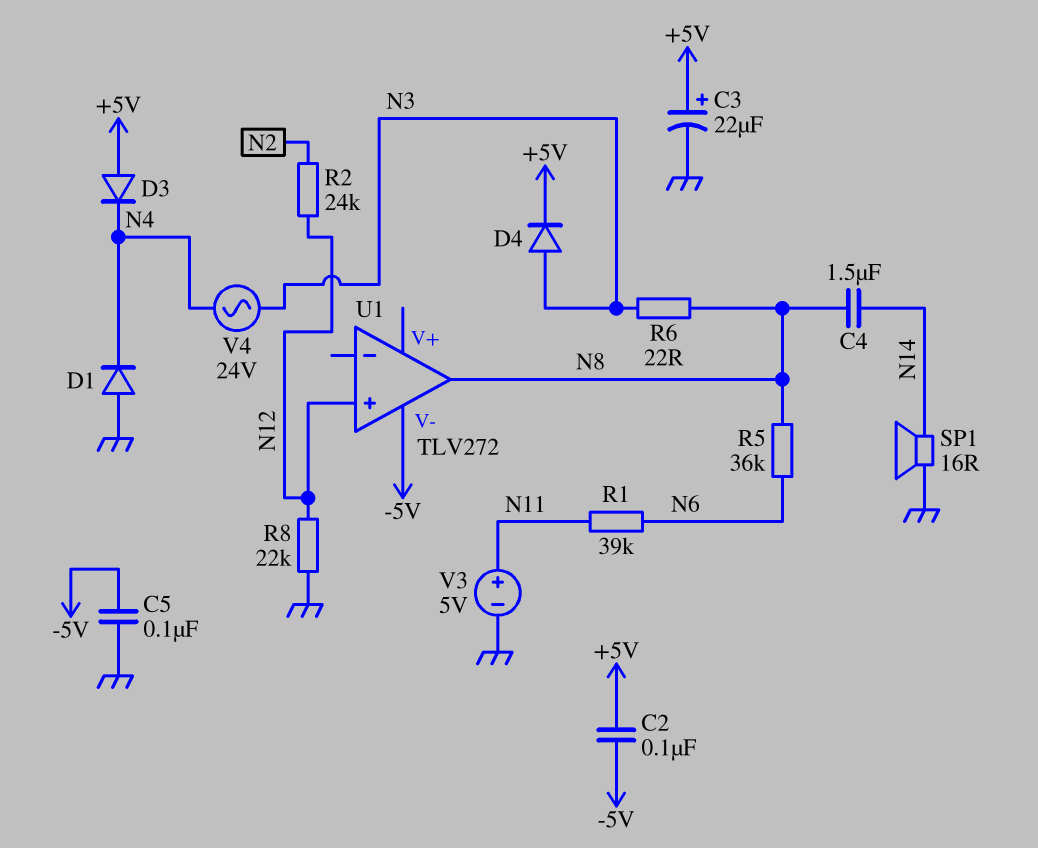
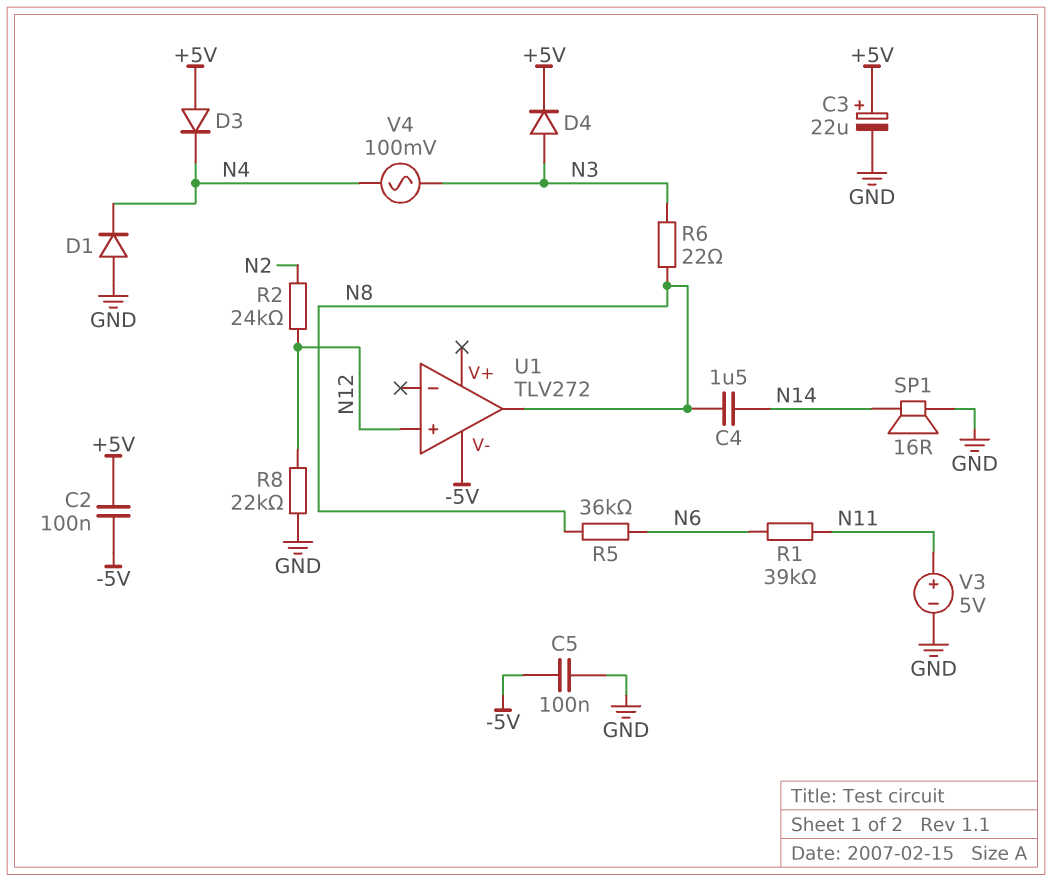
V4: AC 24V (N3, N4) -> AC 100mV (N3, N4)

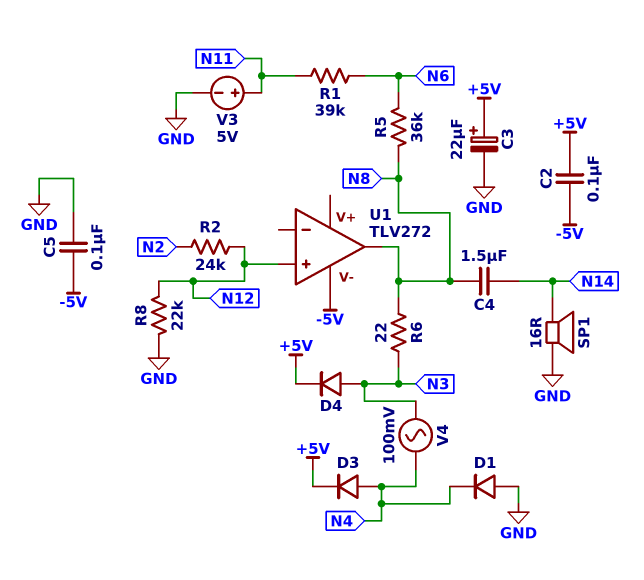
D3: diode (A +5V, K N4) -> diode (A N4, K +5V)

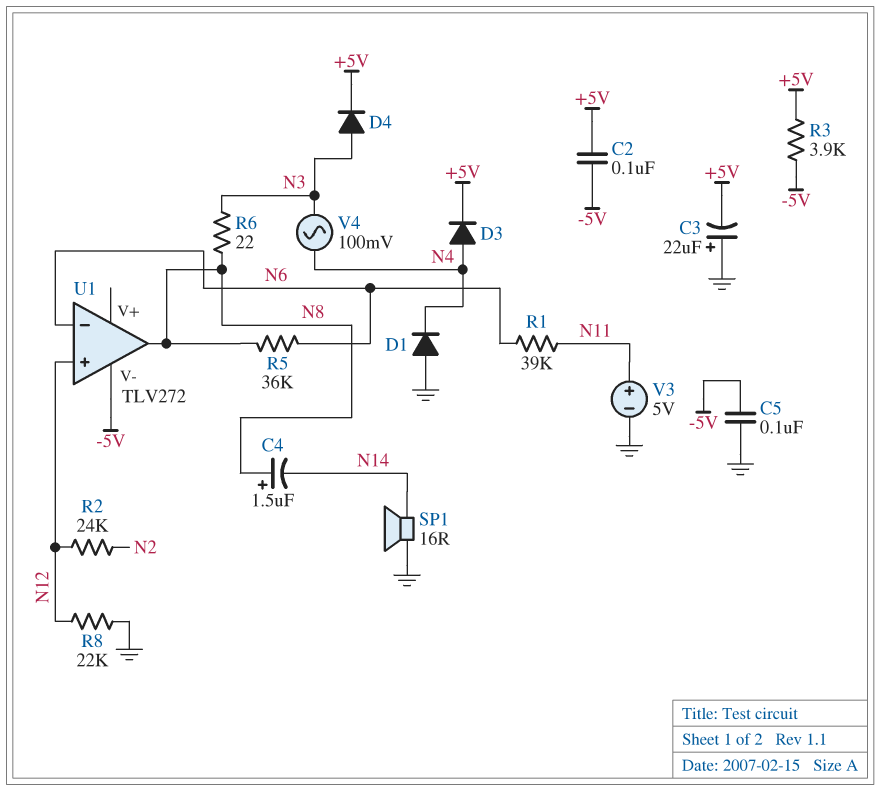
C3: 22uF (plus +5V, minus GND) -> 22uF (plus GND, minus +5V)
C4: 1.5uF (N8, N14) -> 1.5uF (plus N8, minus N14)
R3: none -> 3.9k (+5V, -5V)
U1 pin in-: none -> N6

